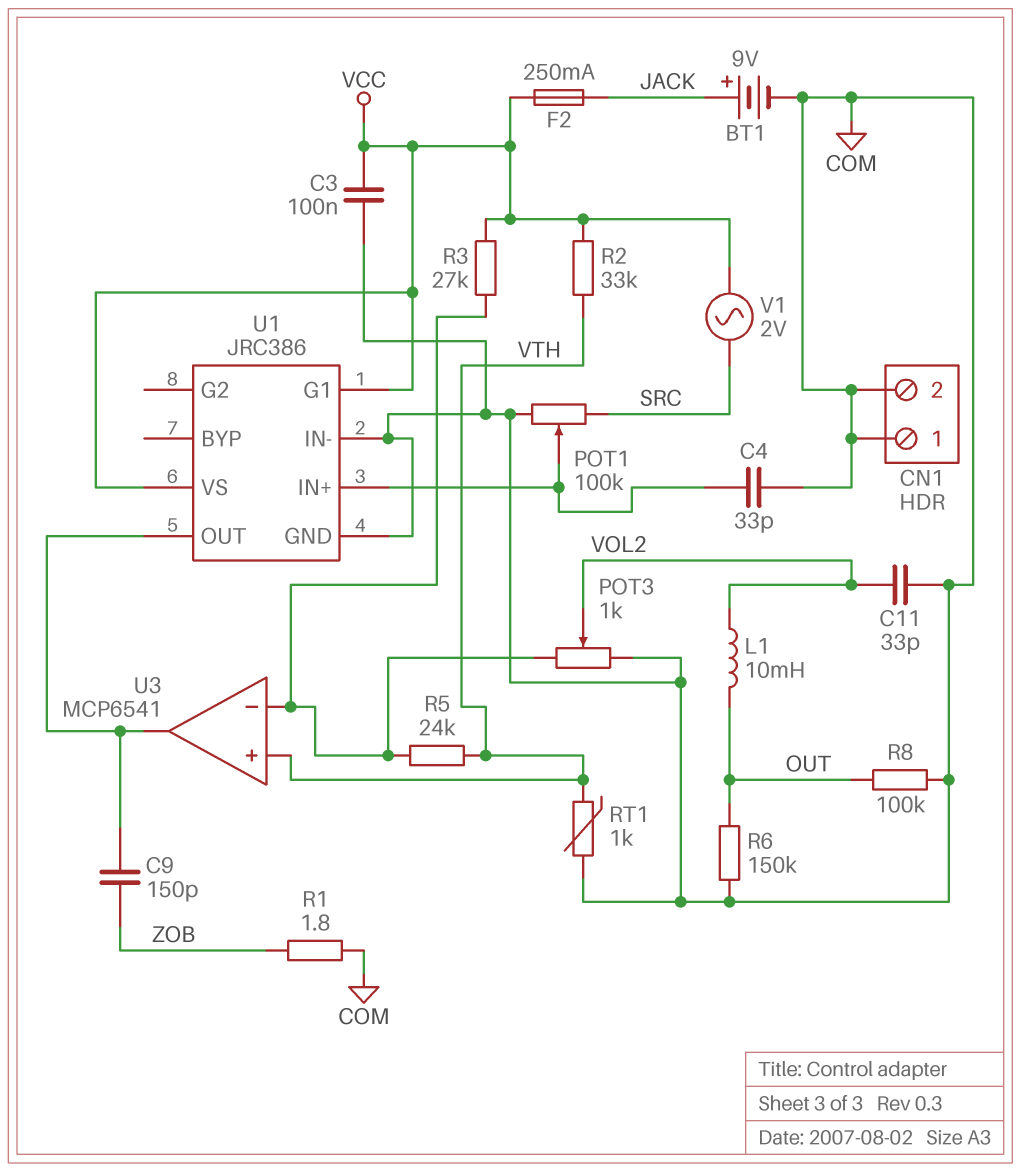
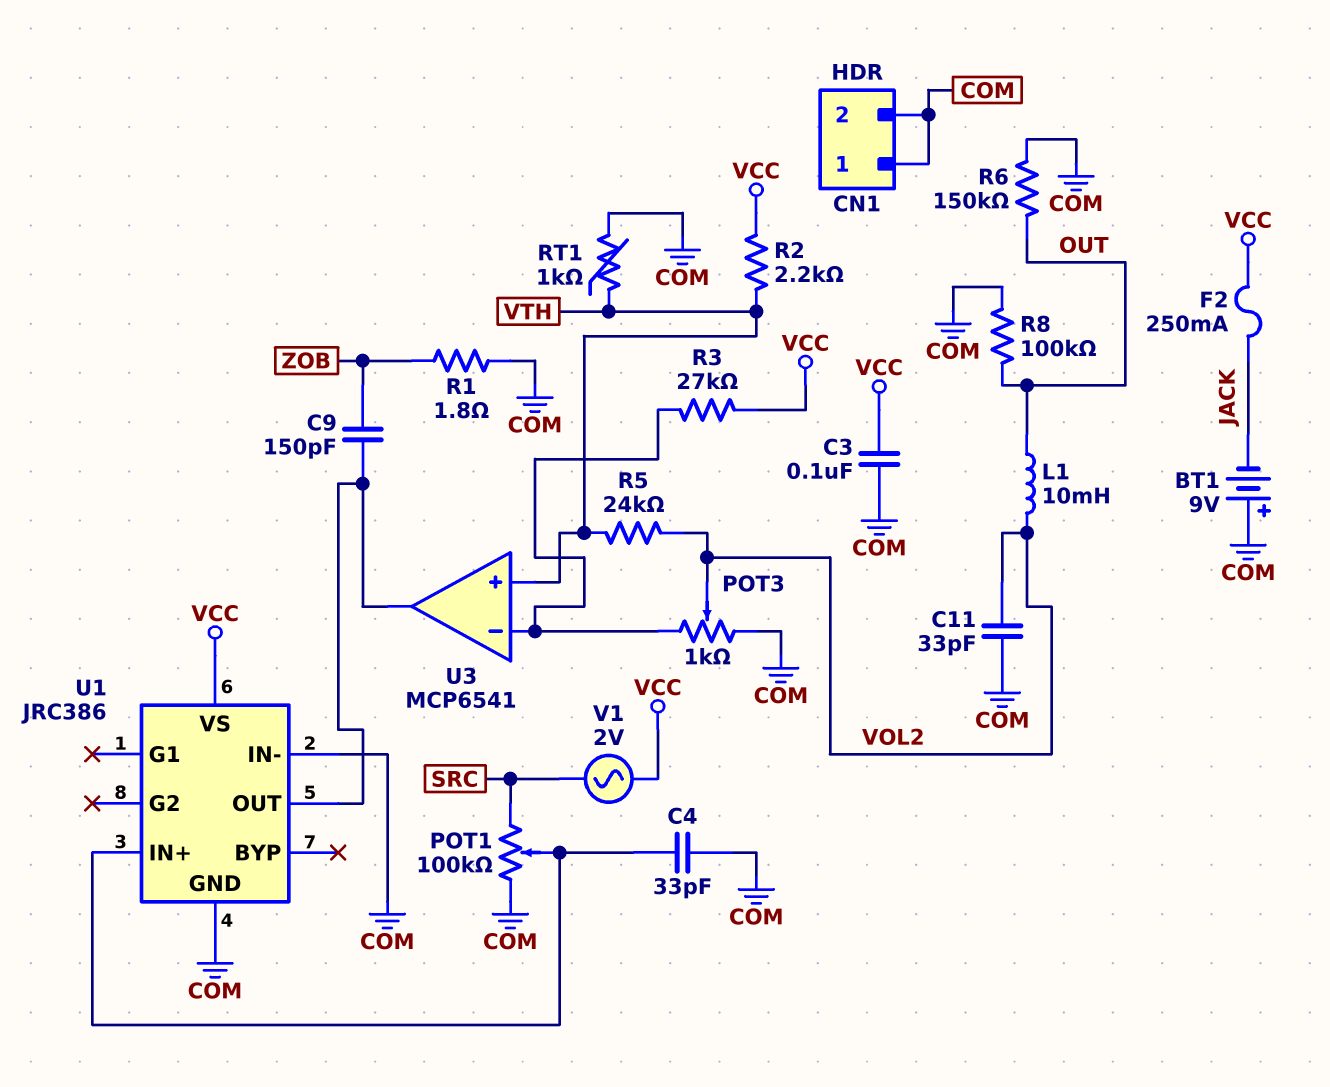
BT1: 9V (plus JACK, minus COM) -> 9V (plus COM, minus JACK)
R2: 33k (VCC, VTH) -> 2.2k (VCC, VTH)
R5: 24k (U3/in-, VTH) -> 24k (VOL2, VTH)
U1 pin G1: VCC -> none

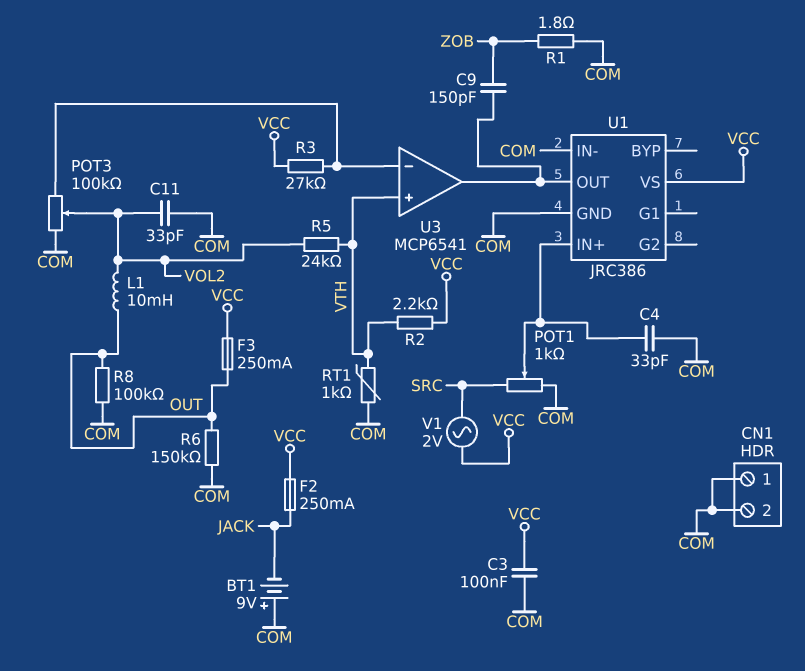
F3: none -> 250mA (OUT, VCC)
POT1: 100k (COM, SRC, wiper U1/IN+) -> 1k (COM, SRC, wiper U1/IN+)
POT3: 1k (COM, U3/in-, wiper VOL2) -> 100k (COM, U3/in-, wiper VOL2)

